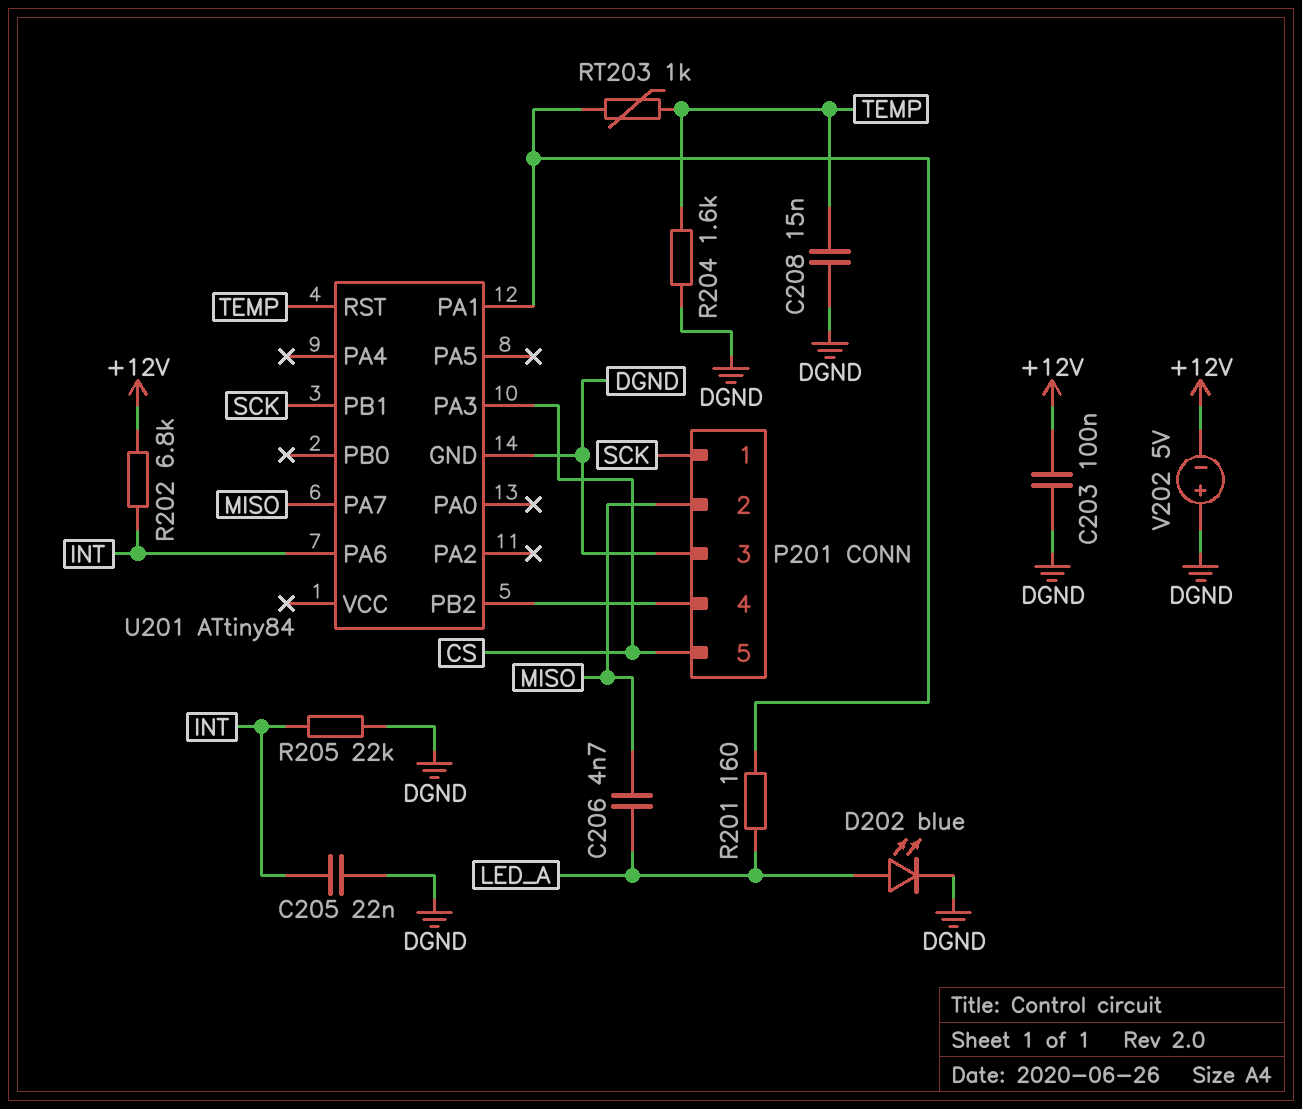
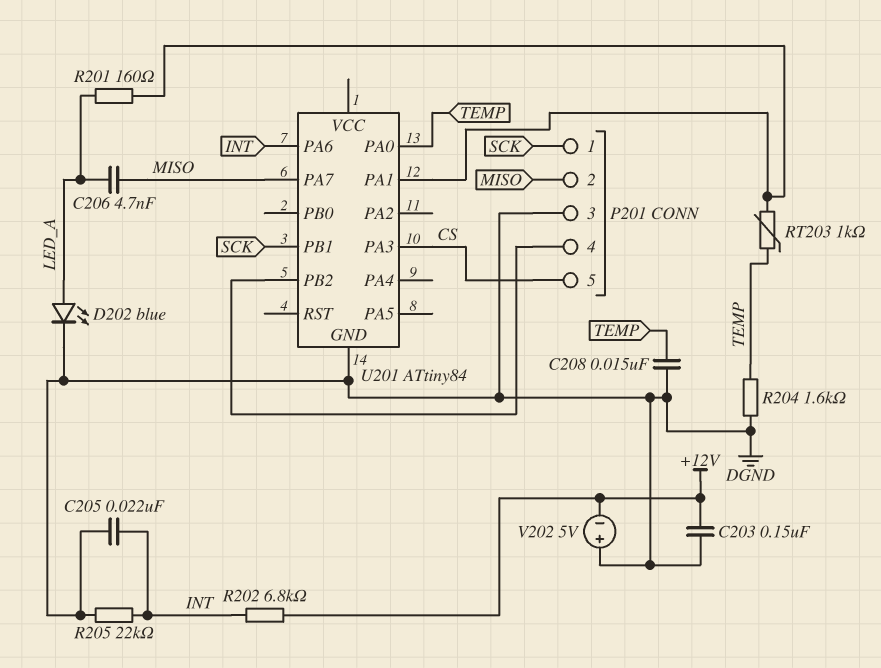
C203: 100nF (+12V, DGND) -> 150nF (+12V, DGND)
U201 pin PA0: none -> TEMP
U201 pin RST: TEMP -> none

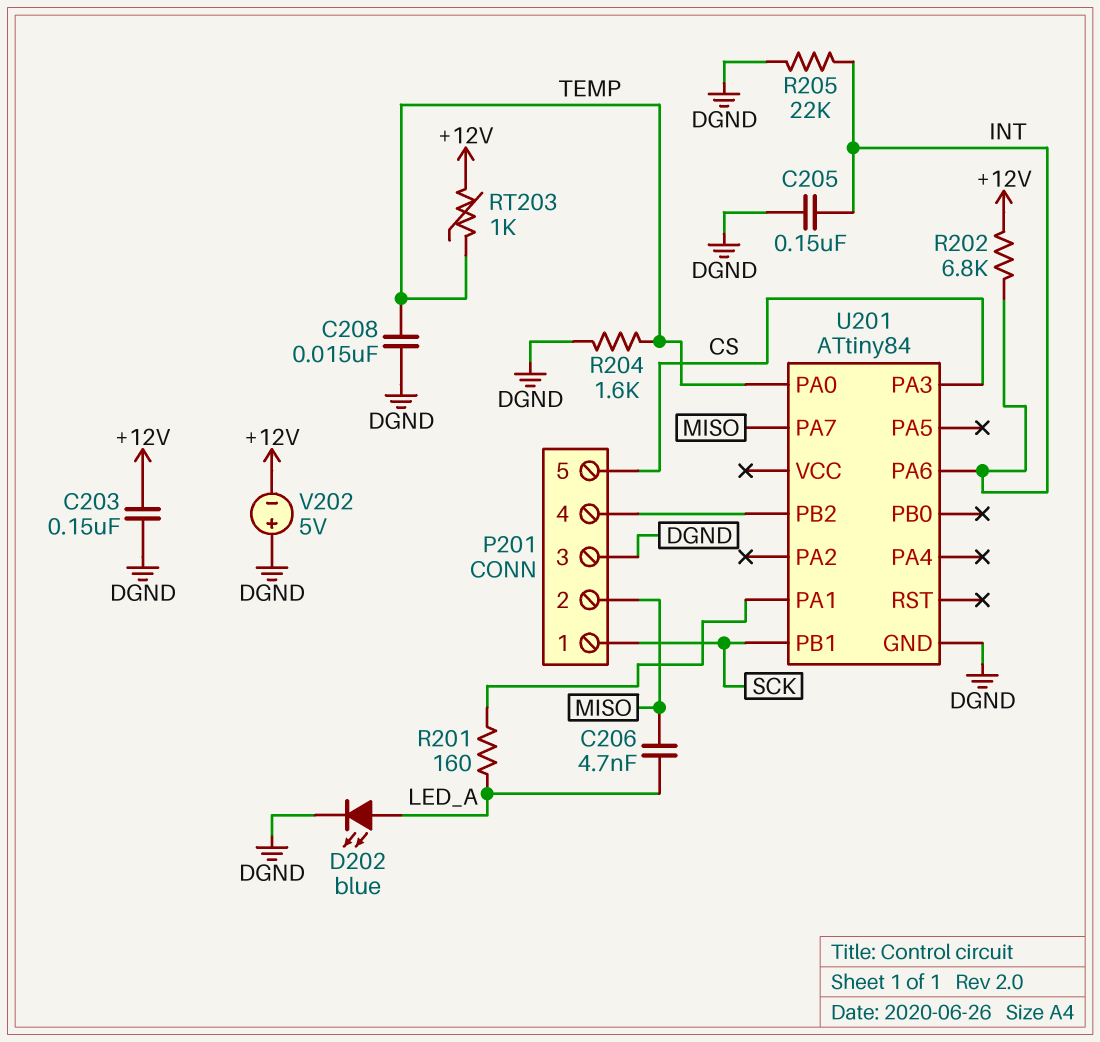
C205: 22nF (DGND, INT) -> 150nF (DGND, INT)
RT203: 1k (TEMP, U201/PA1) -> 1k (+12V, TEMP)

